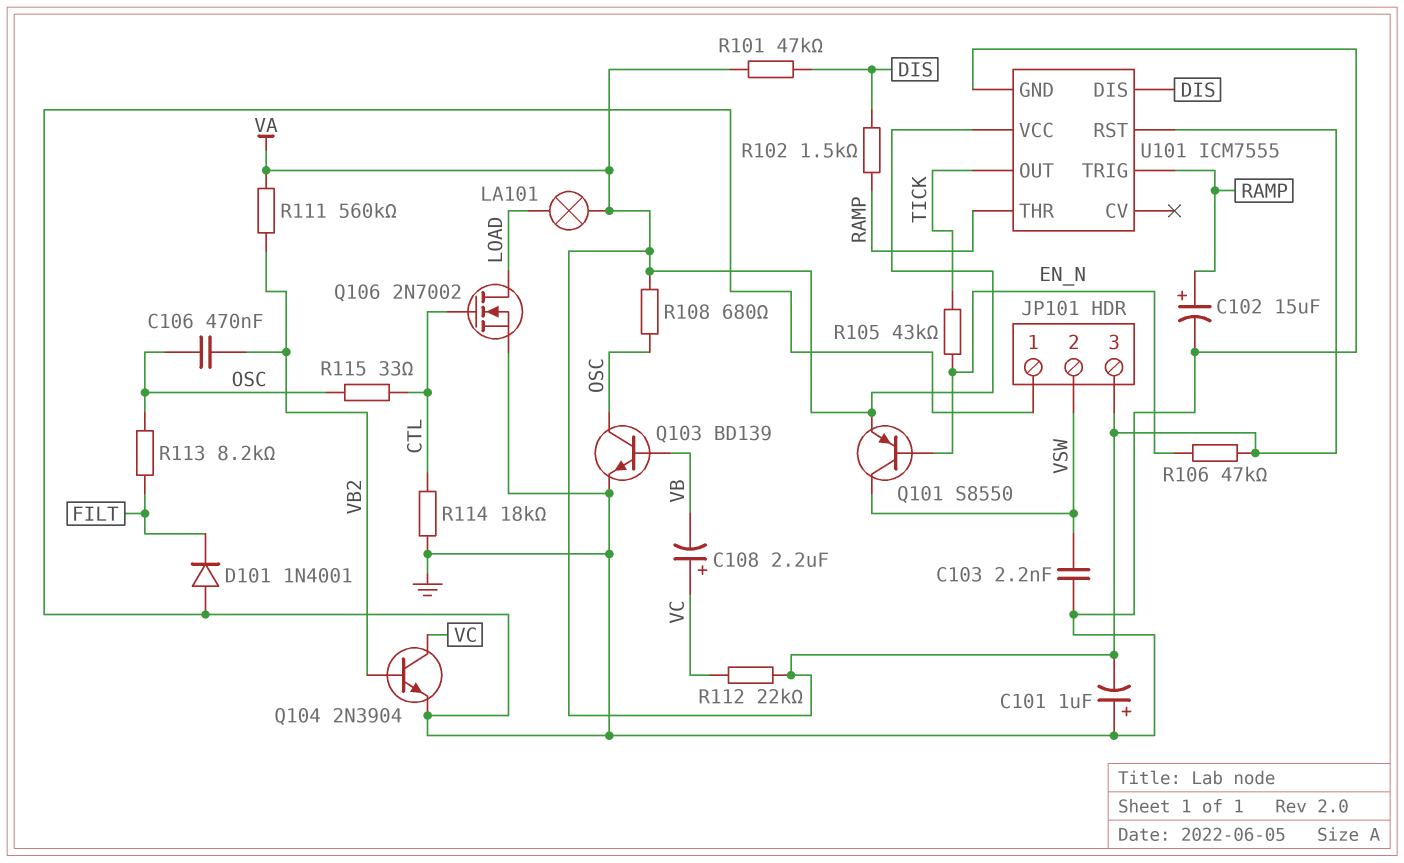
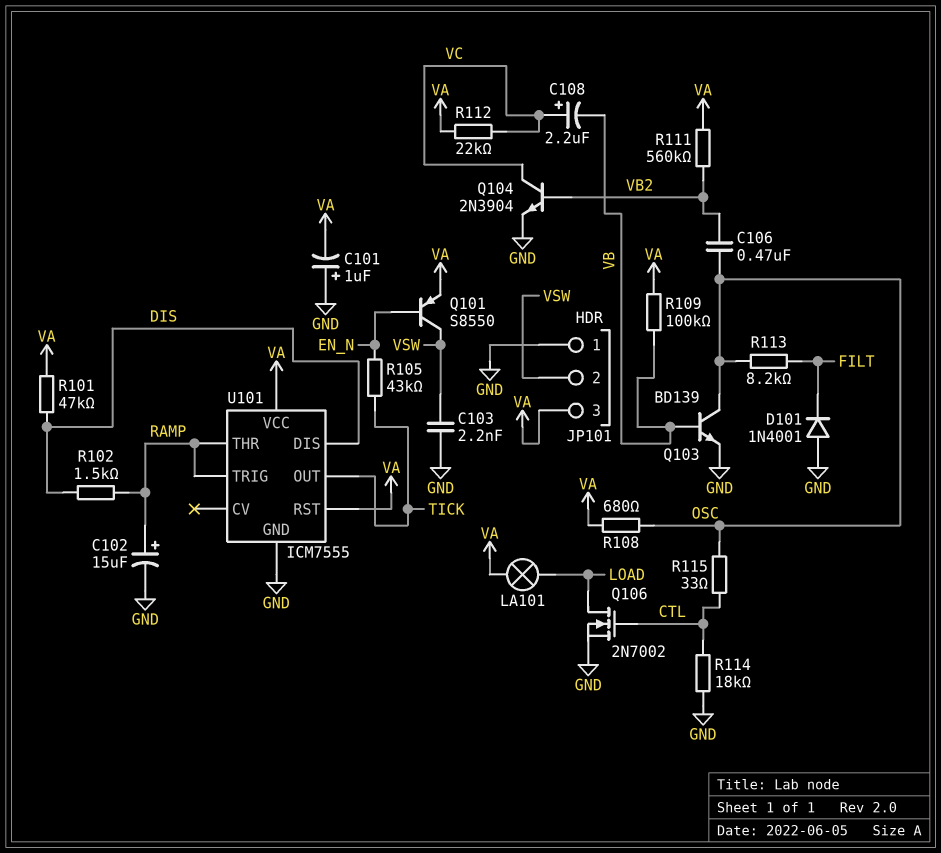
R106: 47k (EN_N, VA) -> none
R109: none -> 100k (VA, VB)

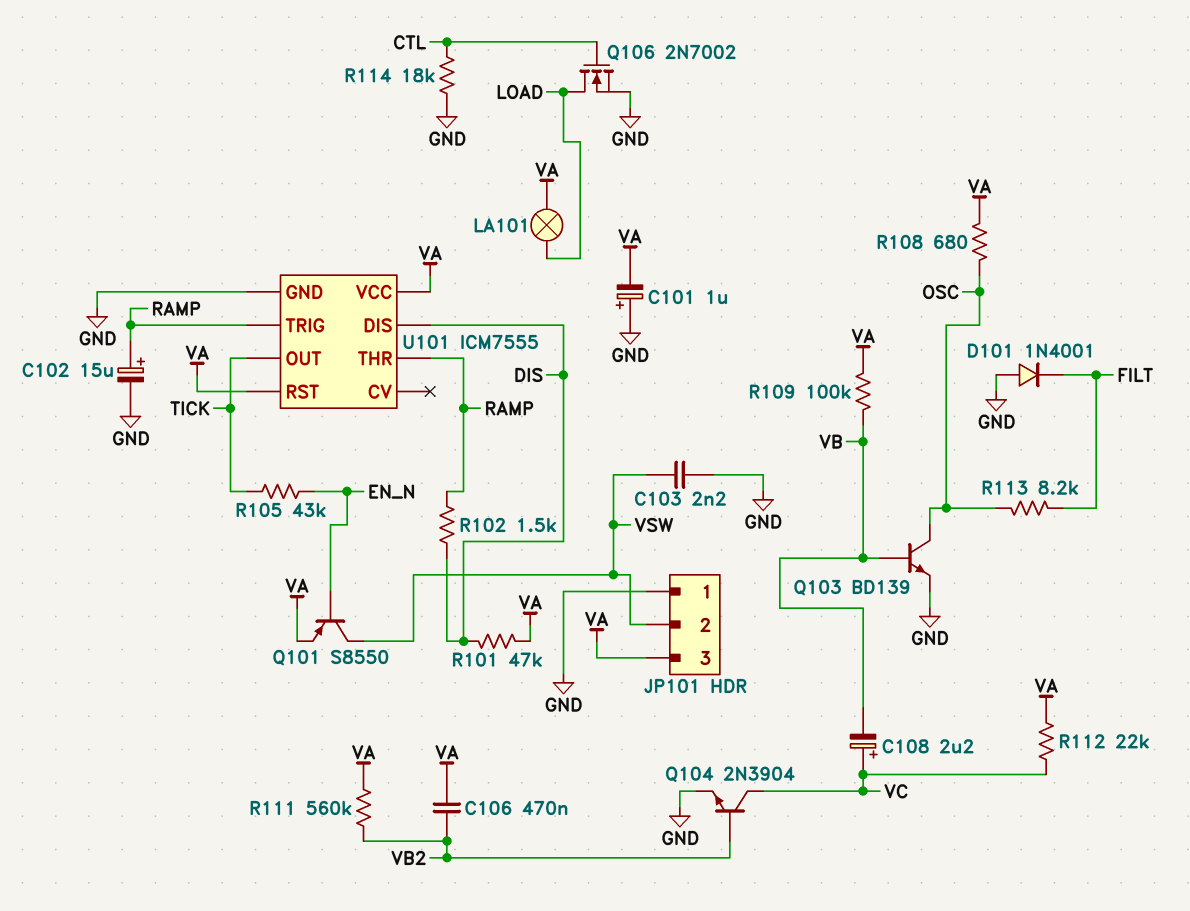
C106: 470nF (OSC, VB2) -> 470nF (VA, VB2)
R115: 33 (CTL, OSC) -> none

